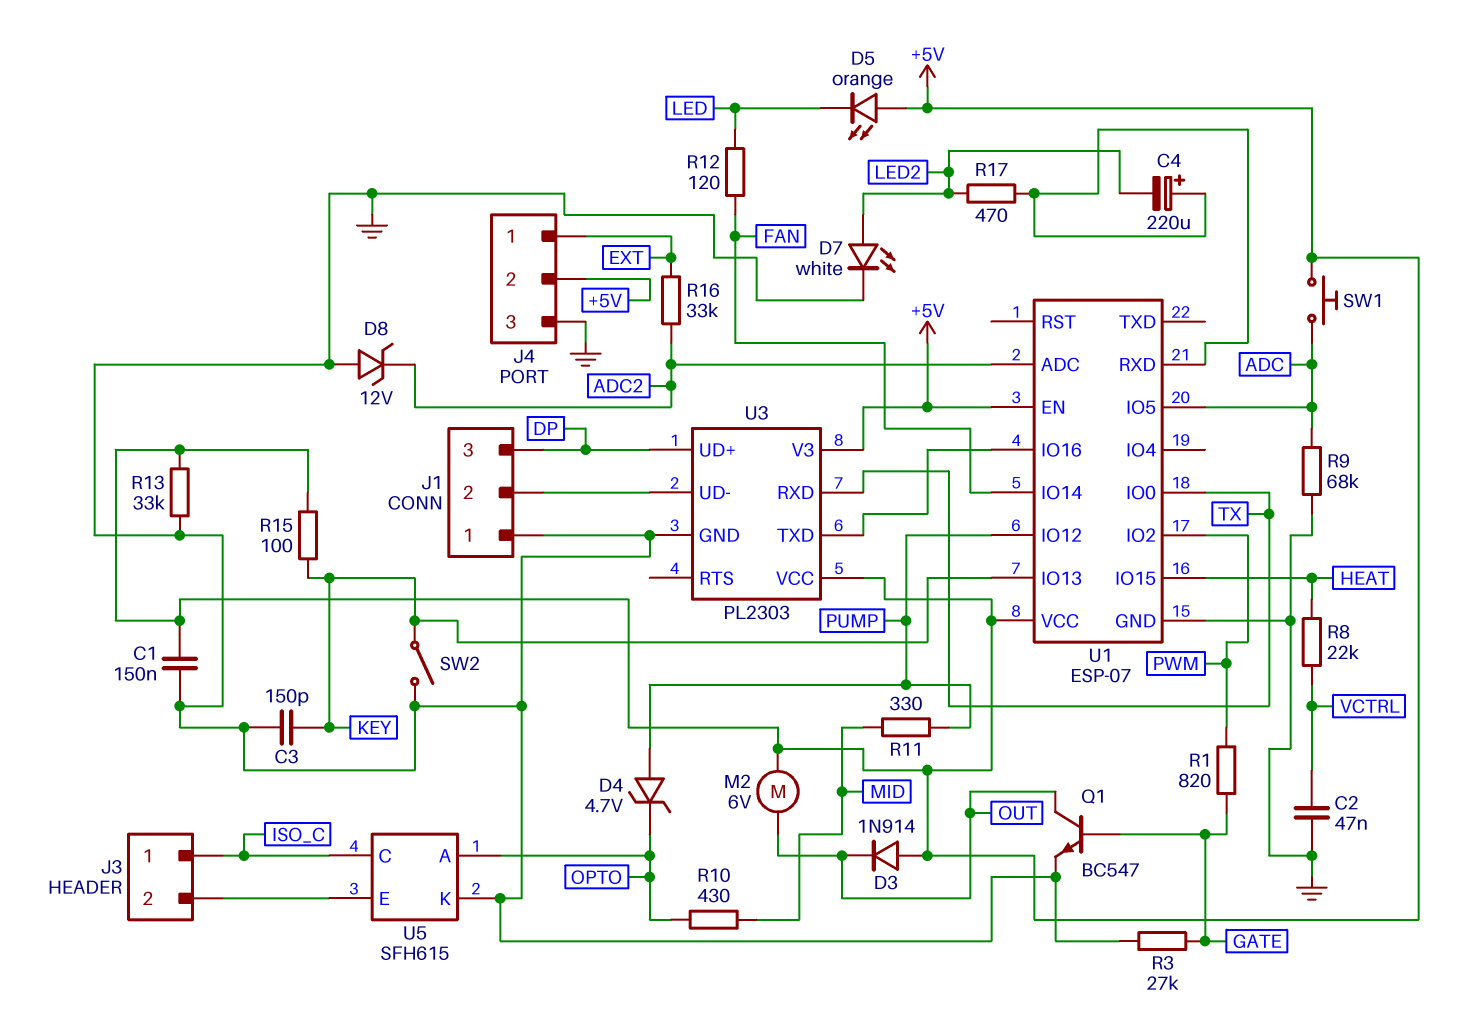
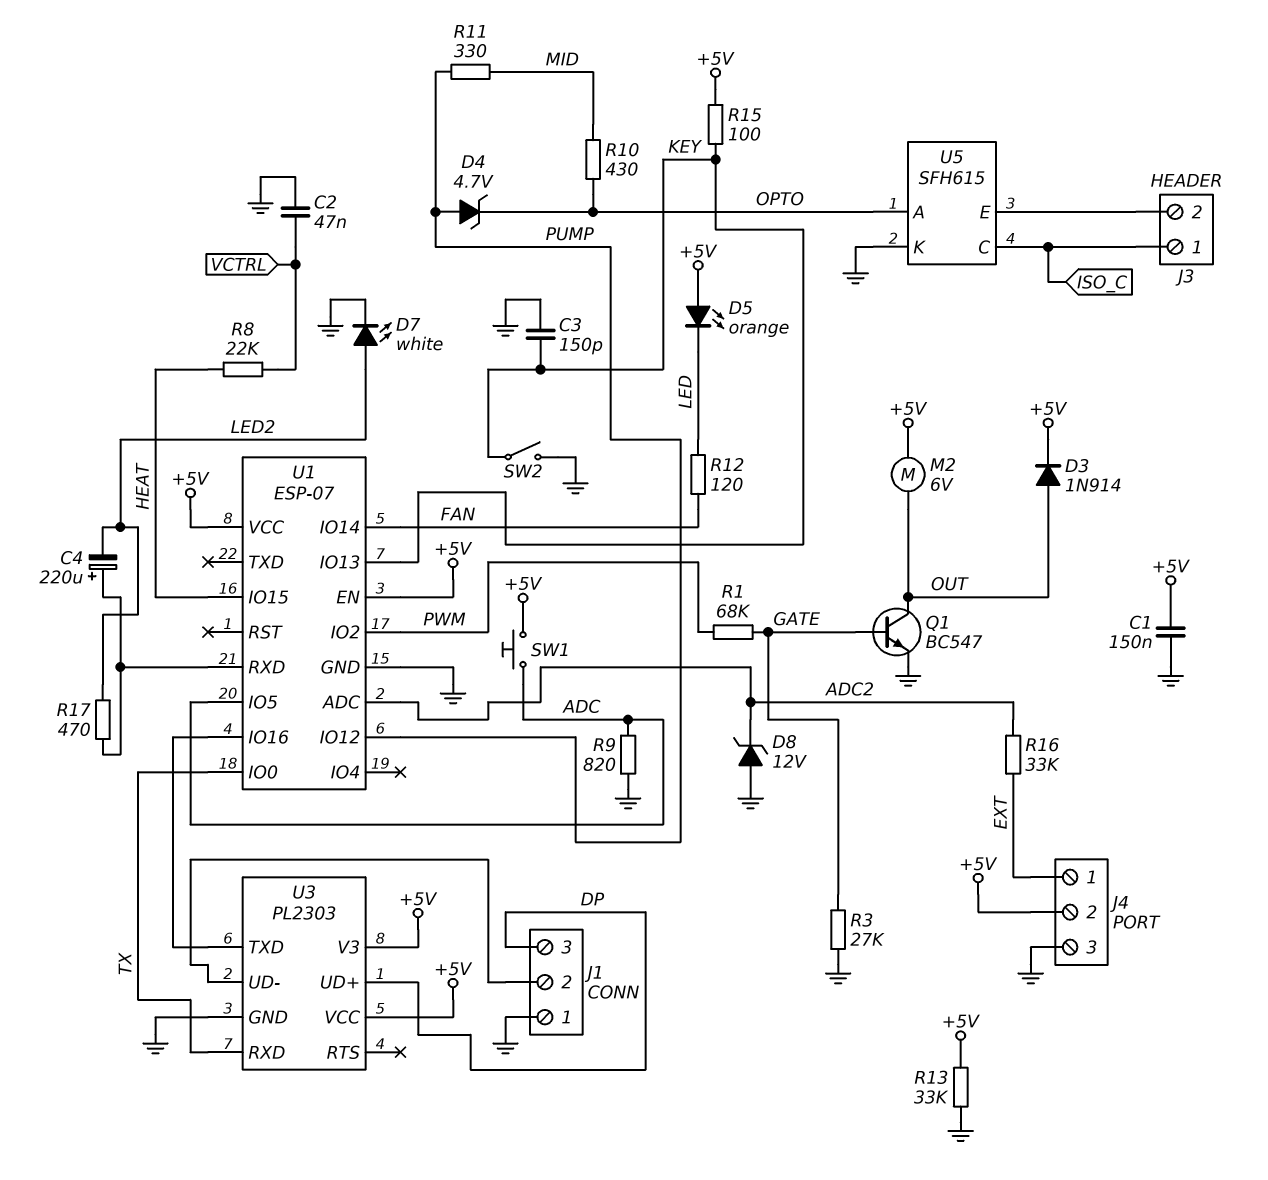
D3: diode 1N914 (A +5V, K OUT) -> diode 1N914 (A OUT, K +5V)
R1: 820 (GATE, PWM) -> 68k (GATE, PWM)
R9: 68k (ADC, GND) -> 820 (ADC, GND)

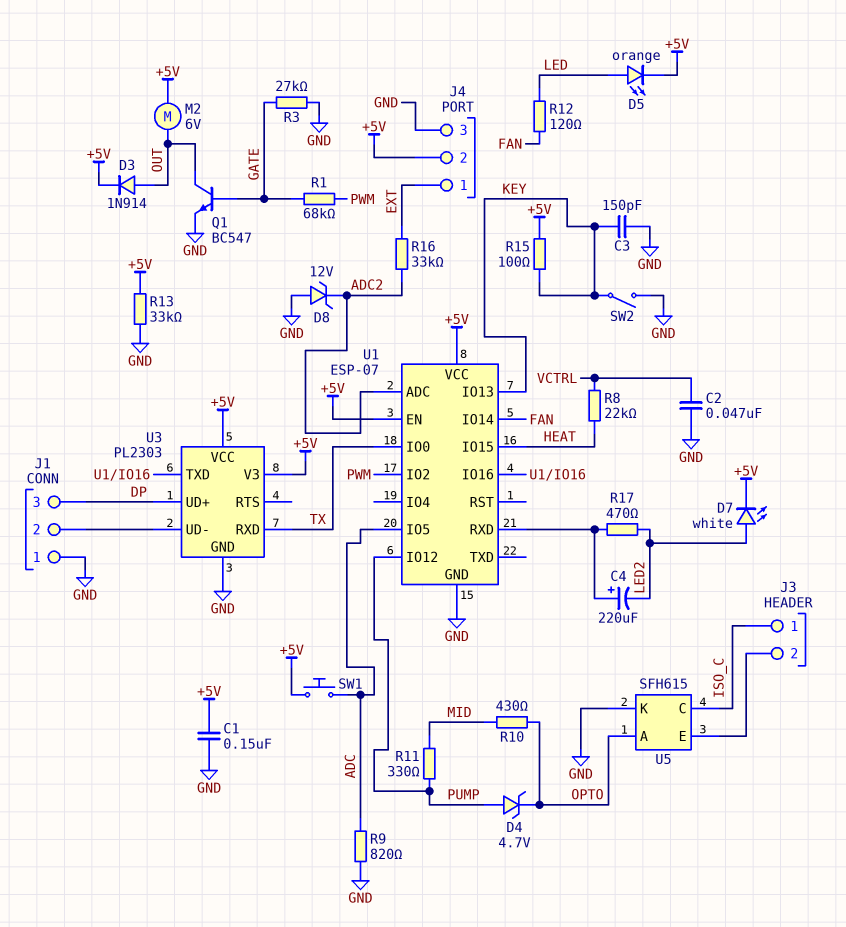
D5: LED orange (A +5V, K LED) -> LED orange (A LED, K +5V)
D7: LED white (A LED2, K GND) -> LED white (A LED2, K +5V)

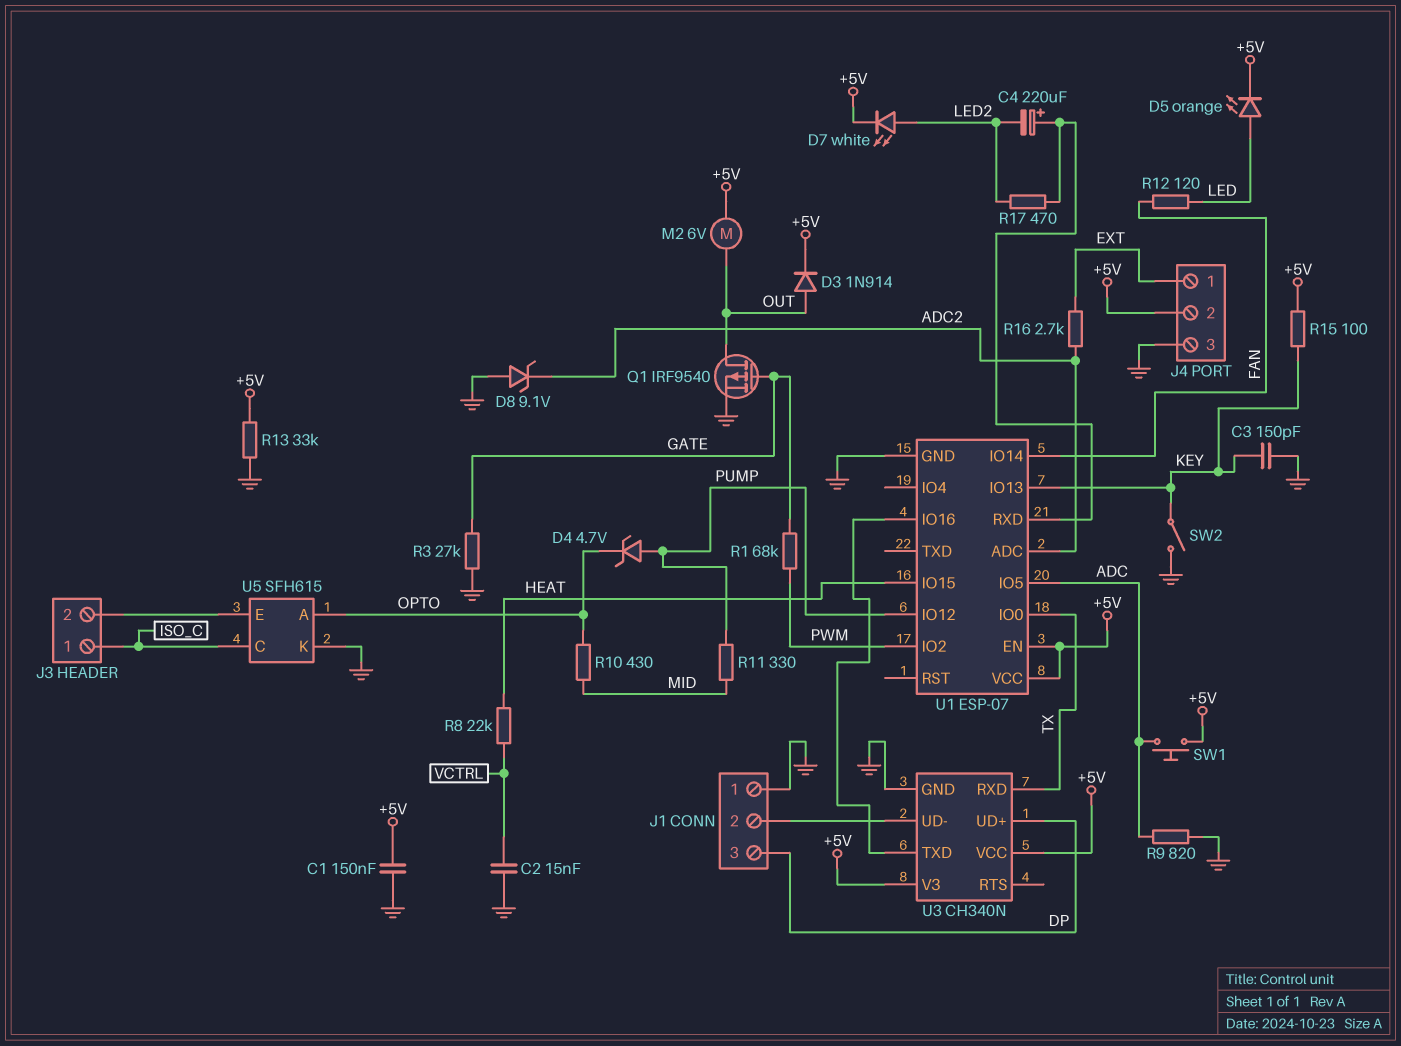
C2: 47nF (GND, VCTRL) -> 15nF (GND, VCTRL)
D8: zener 12V (A GND, K ADC2) -> zener 9.1V (A GND, K ADC2)
Q1: NPN BC547 (B GATE, C OUT, E GND) -> PMOS IRF9540 (G GATE, D OUT, S GND)
R16: 33k (ADC2, EXT) -> 2.7k (ADC2, EXT)
U3: PL2303 -> CH340N

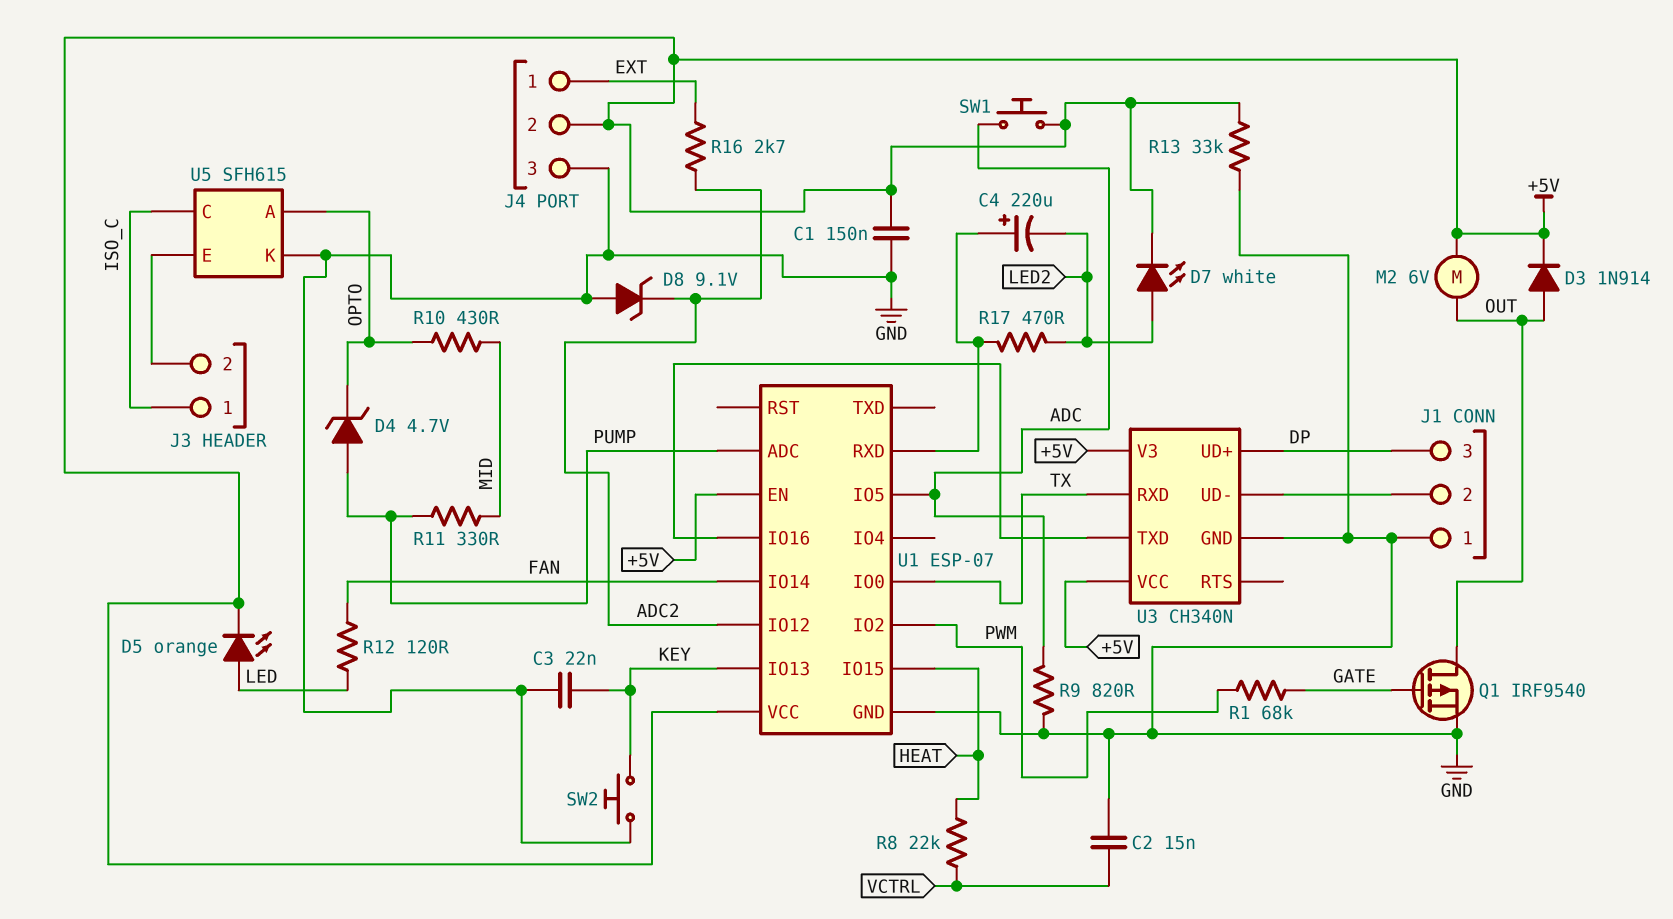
C3: 150pF (GND, KEY) -> 22nF (GND, KEY)
R3: 27k (GATE, GND) -> none
R15: 100 (+5V, KEY) -> none
SW2: switch (GND, KEY) -> button (GND, KEY)
U1 pin ADC: ADC2 -> PUMP
U1 pin IO12: PUMP -> ADC2

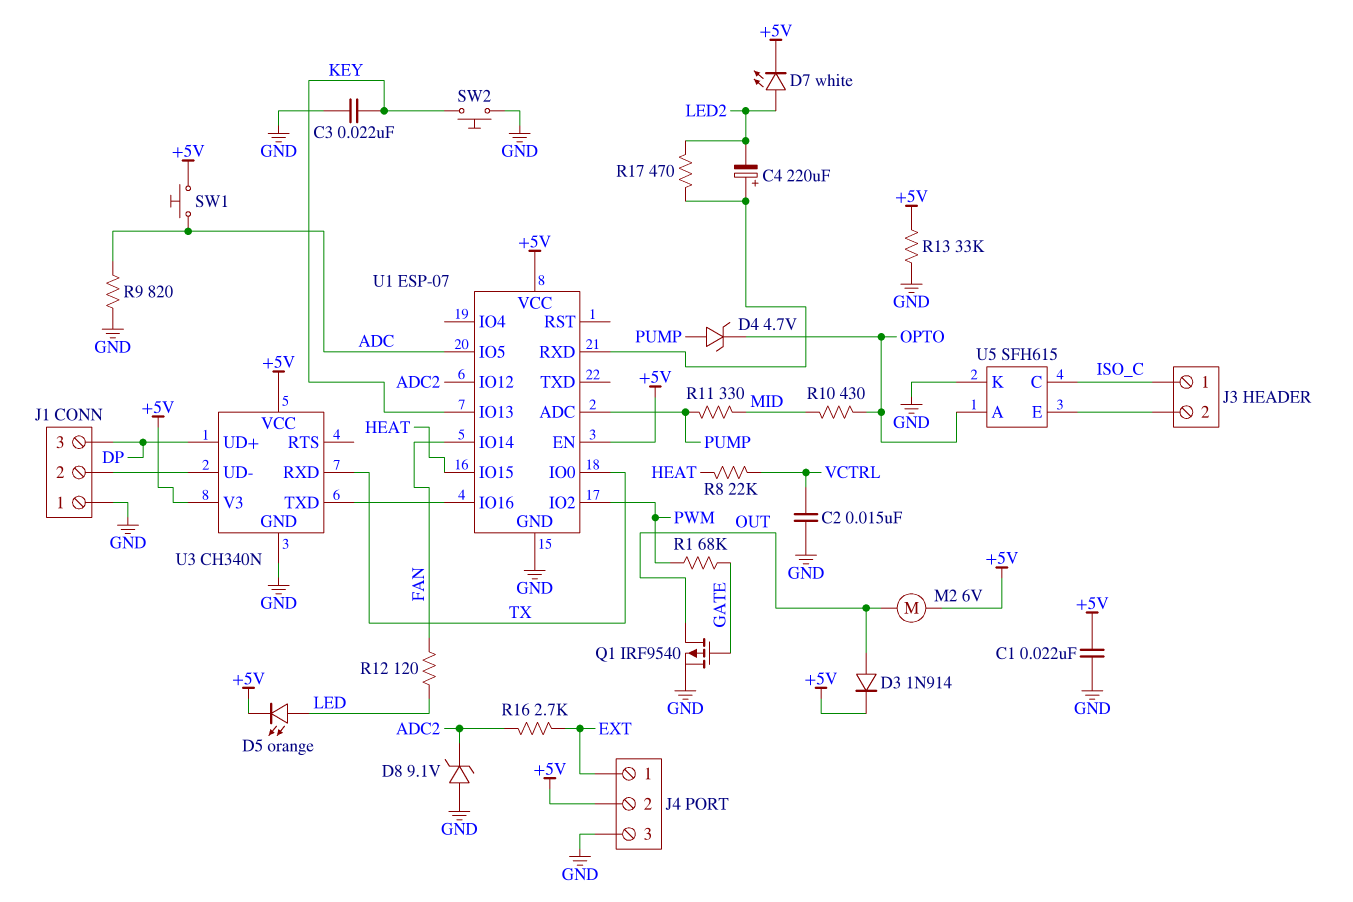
C1: 150nF (+5V, GND) -> 22nF (+5V, GND)

